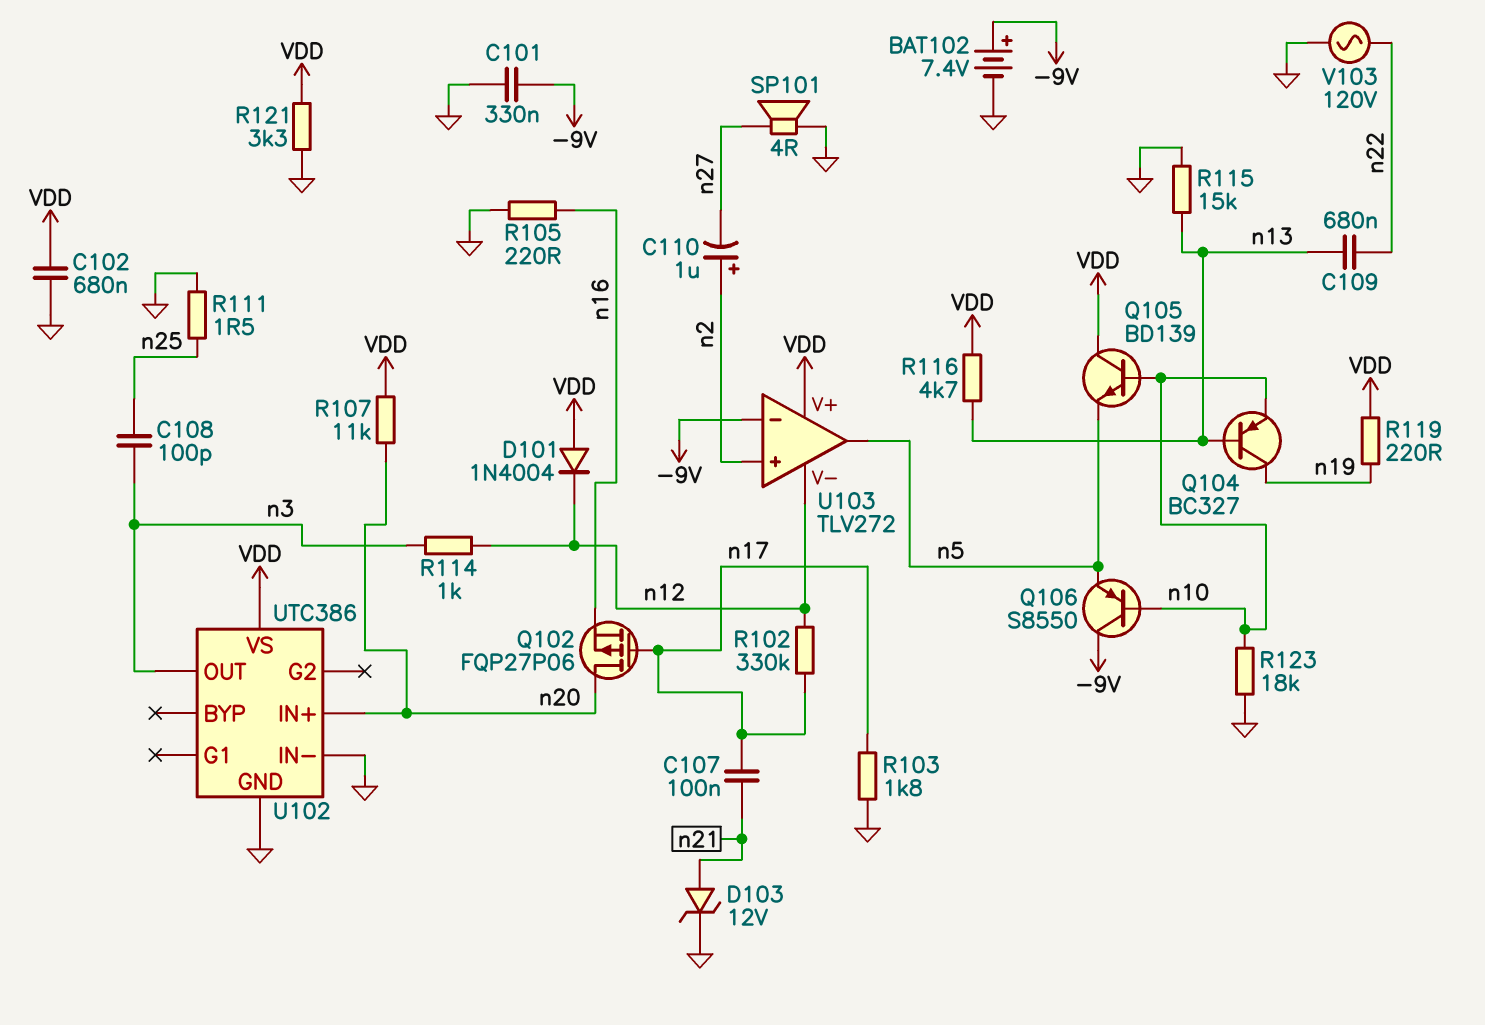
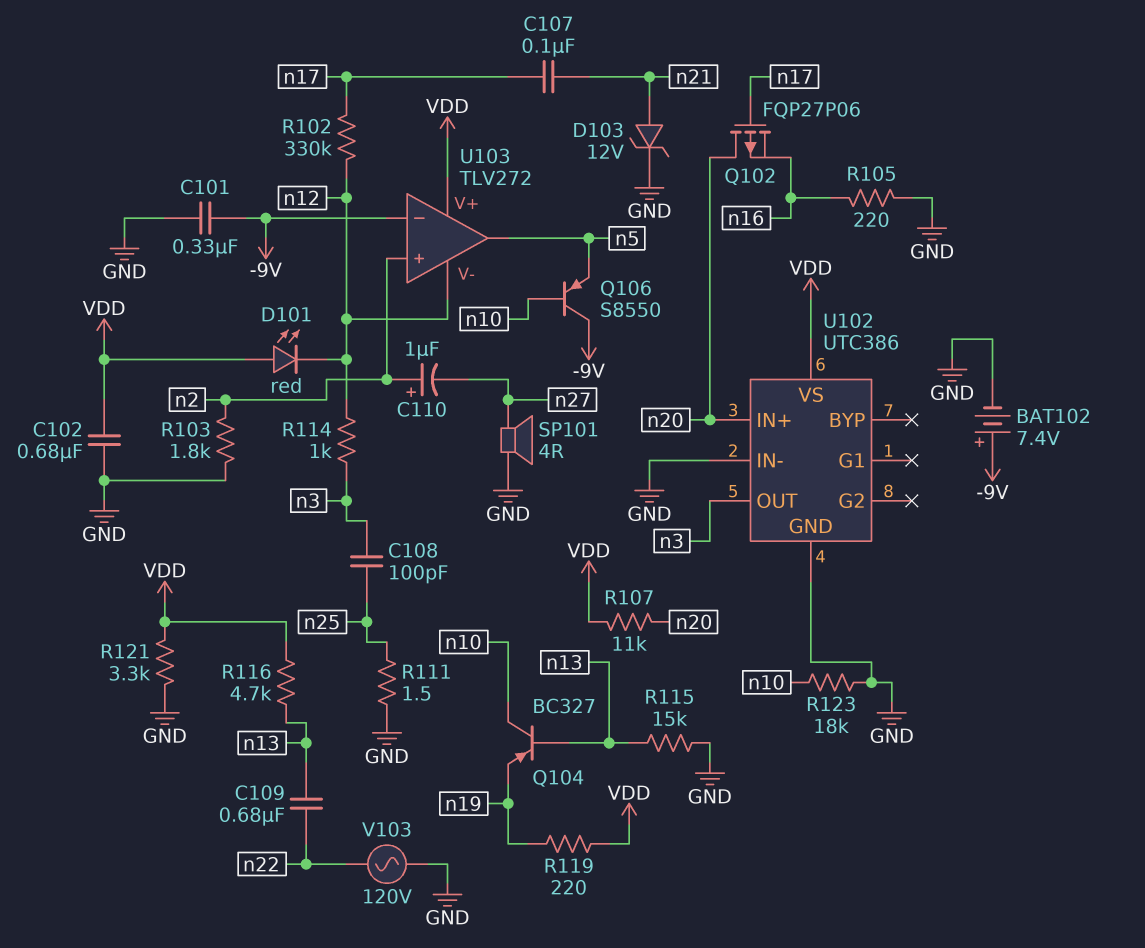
D101: diode 1N4004 (A VDD, K n12) -> LED red (A VDD, K n12)
Q104: PNP BC327 (B n13, C n19, E n10) -> PNP BC327 (B n13, C n10, E n19)
Q105: NPN BD139 (B n10, C VDD, E n5) -> none
R103: 1.8k (GND, n17) -> 1.8k (GND, n2)

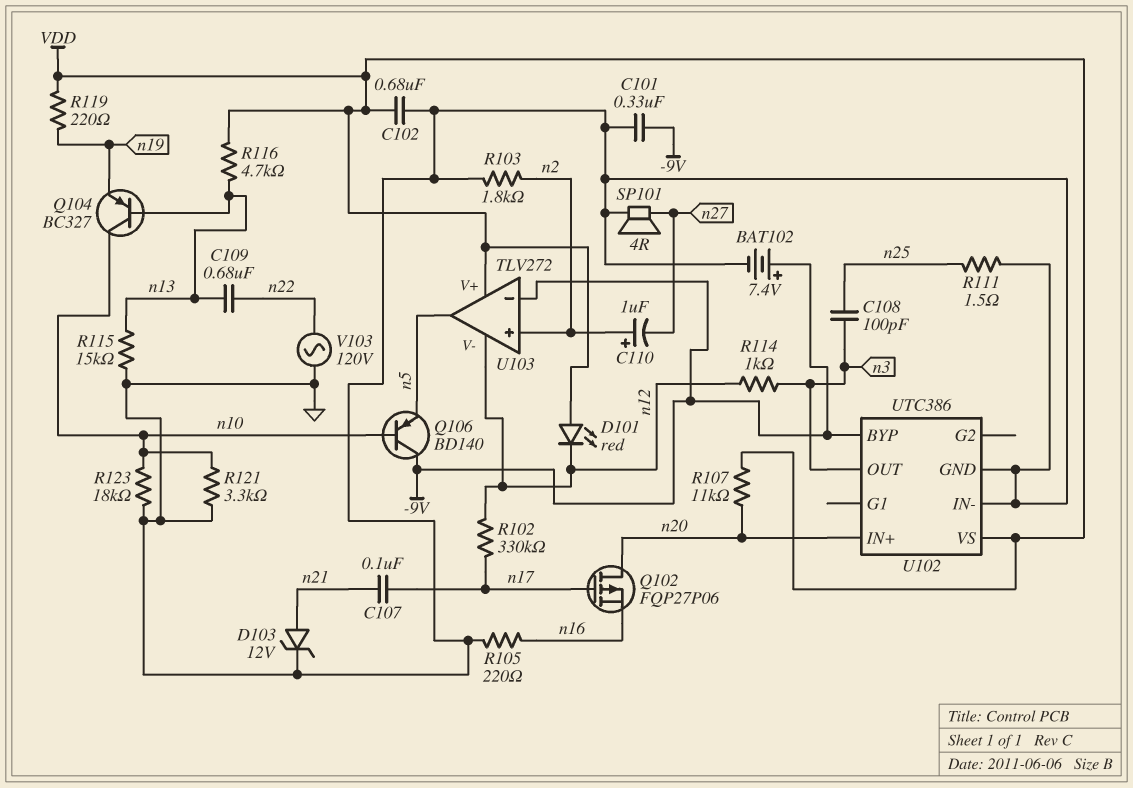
Q106: PNP S8550 (B n10, C -9V, E n5) -> PNP BD140 (B n10, C -9V, E n5)
R121: 3.3k (GND, VDD) -> 3.3k (GND, n10)
U102 pin BYP: none -> -9V

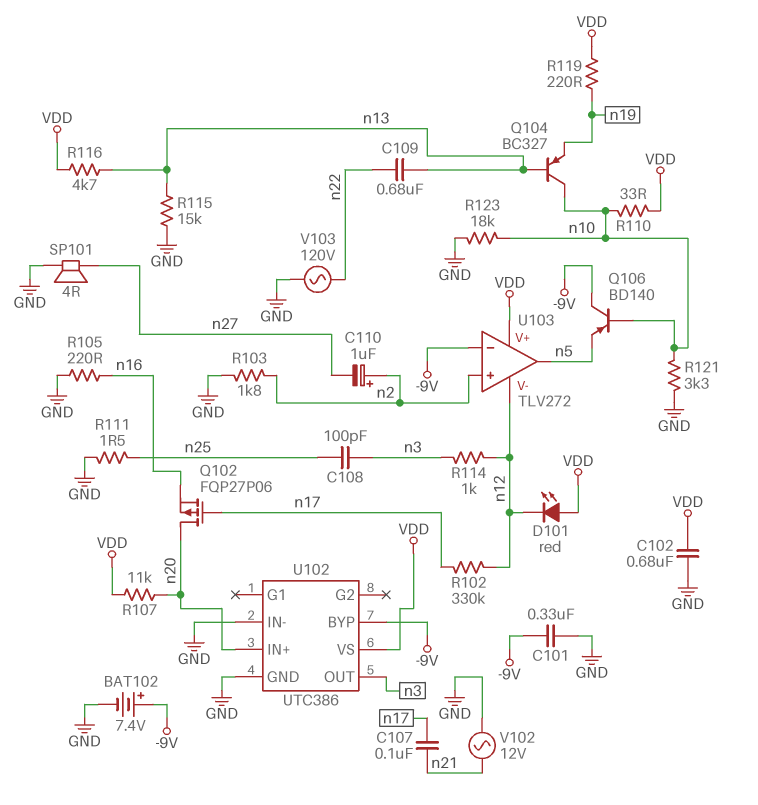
D103: zener 12V (A n21, K GND) -> none
R110: none -> 33 (VDD, n10)
V102: none -> AC 12V (GND, n21)

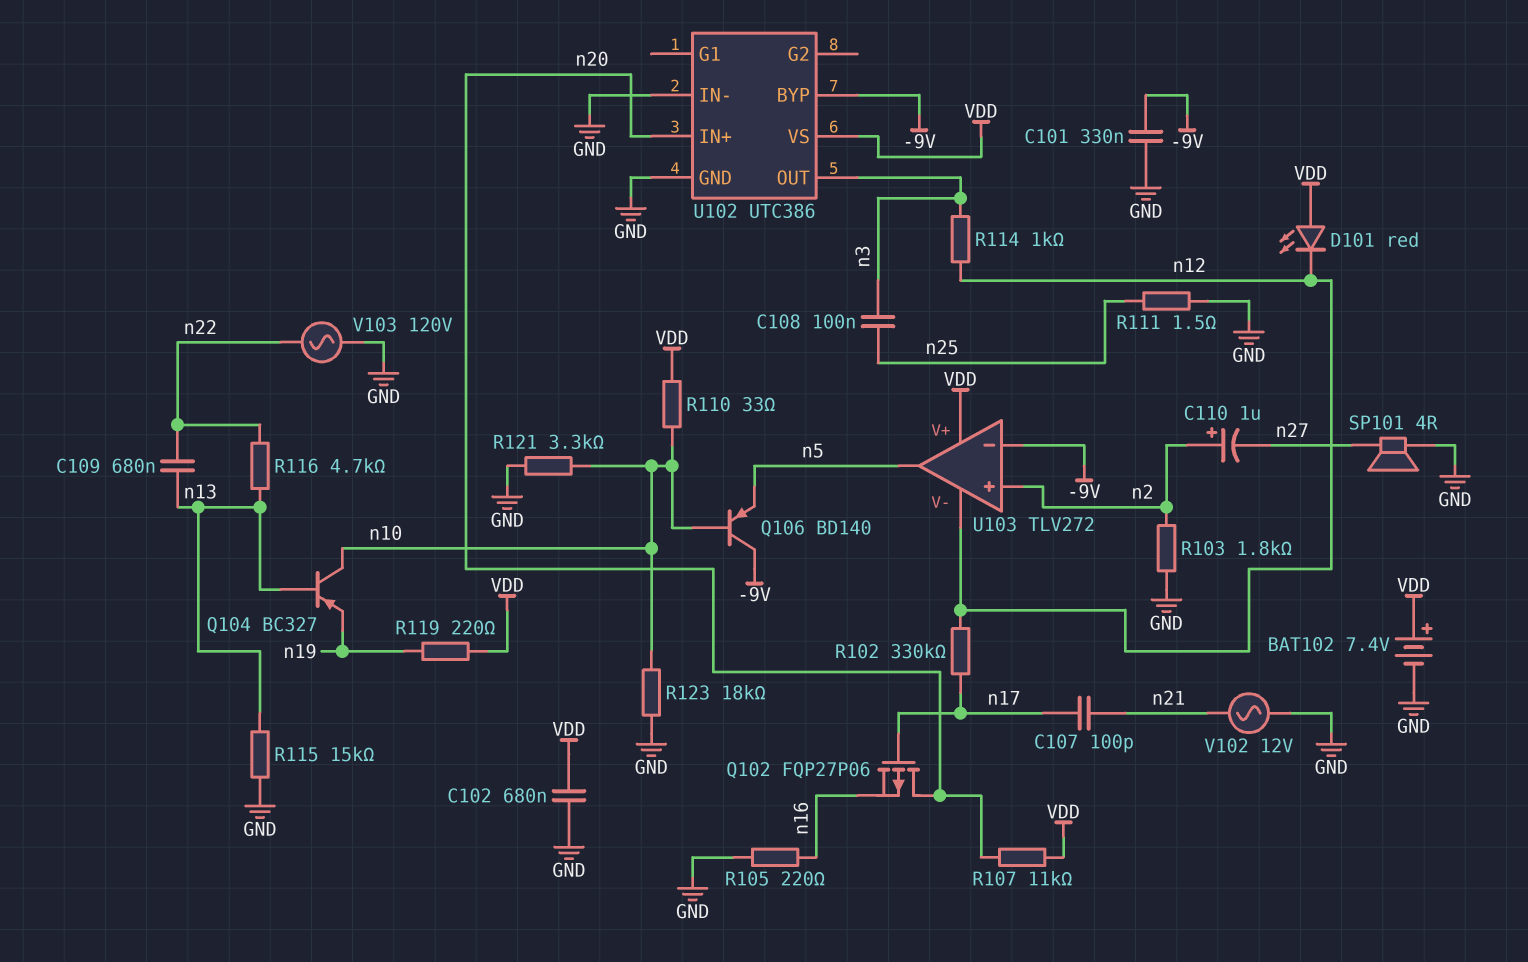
BAT102: 7.4V (plus -9V, minus GND) -> 7.4V (plus VDD, minus GND)
C107: 100nF (n17, n21) -> 100pF (n17, n21)
C108: 100pF (n3, n25) -> 100nF (n3, n25)
R116: 4.7k (VDD, n13) -> 4.7k (n13, n22)

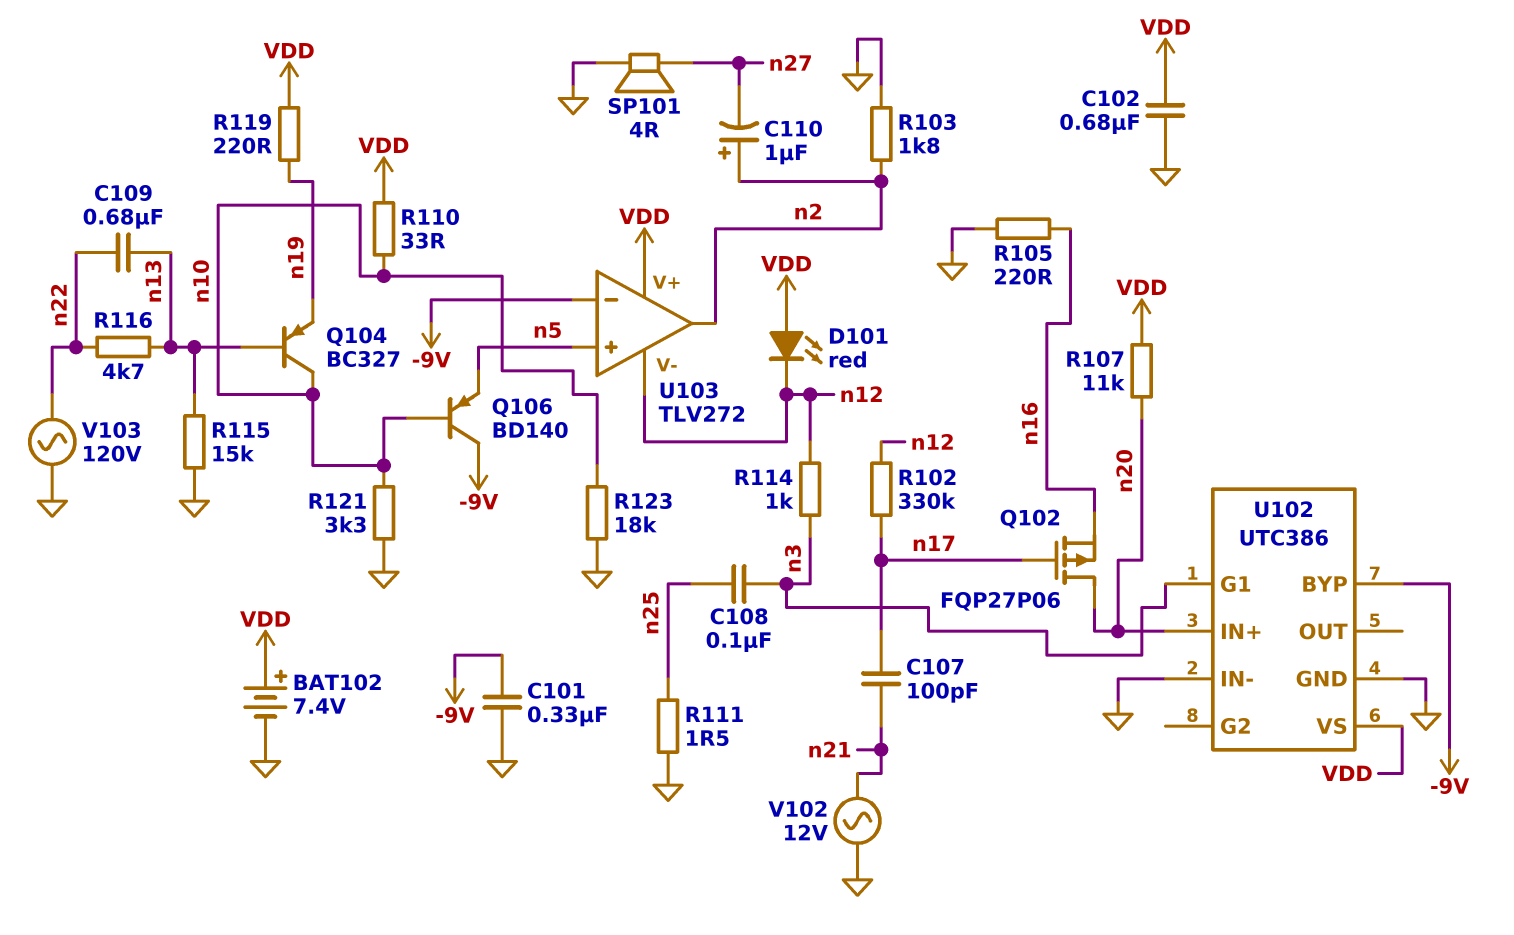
U102 pin G1: none -> n3
U102 pin OUT: n3 -> none
U103 pin in+: n2 -> n5
U103 pin out: n5 -> n2

